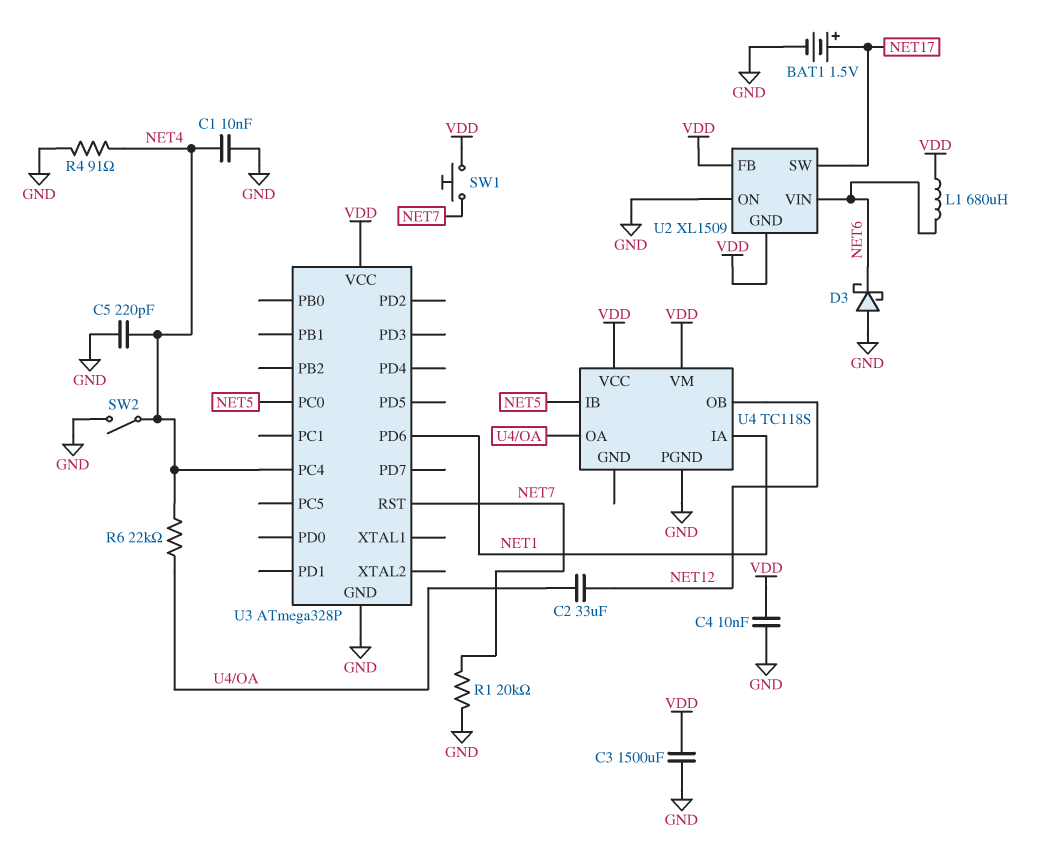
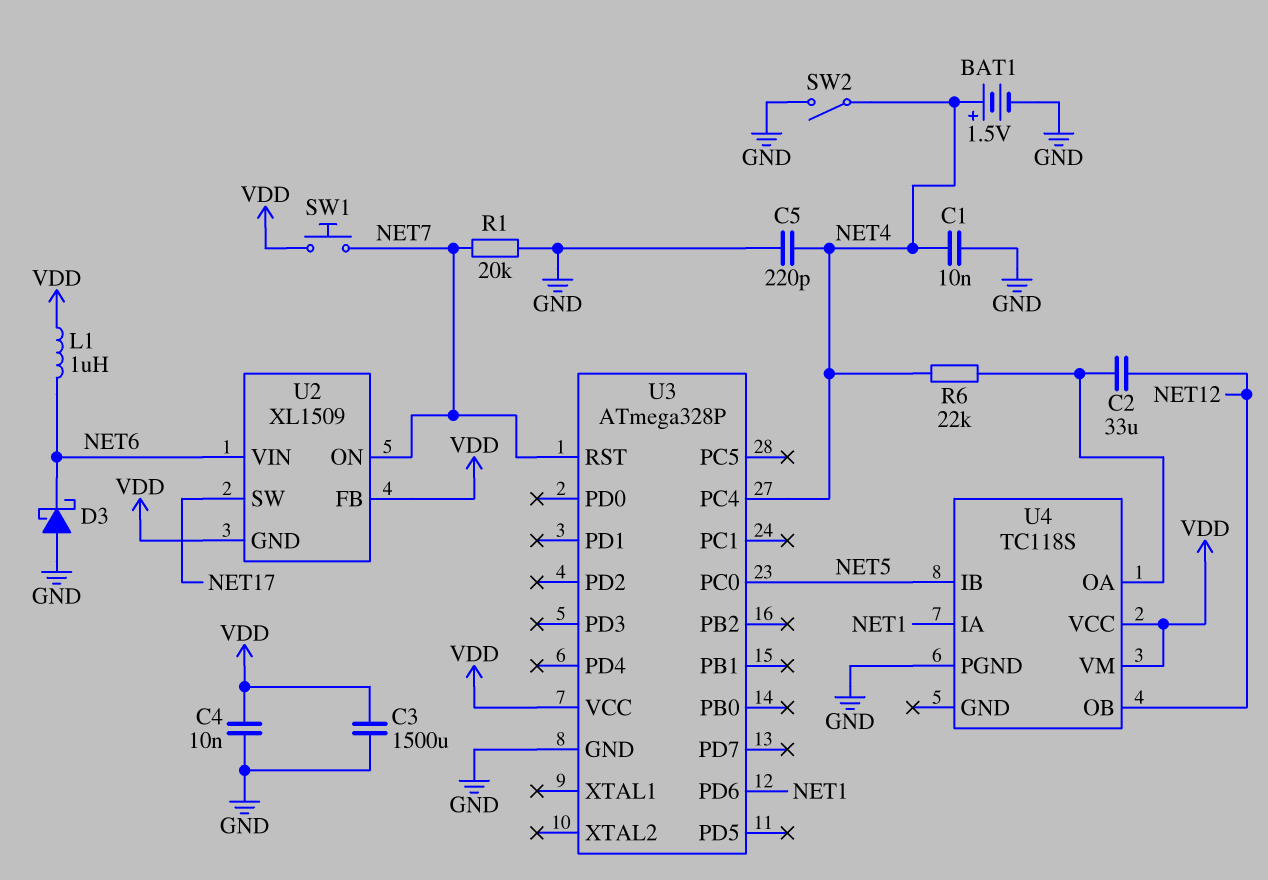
BAT1: 1.5V (plus NET17, minus GND) -> 1.5V (plus NET4, minus GND)
L1: 680uH (NET6, VDD) -> 1uH (NET6, VDD)
R4: 91 (GND, NET4) -> none
U2 pin ON: GND -> NET7

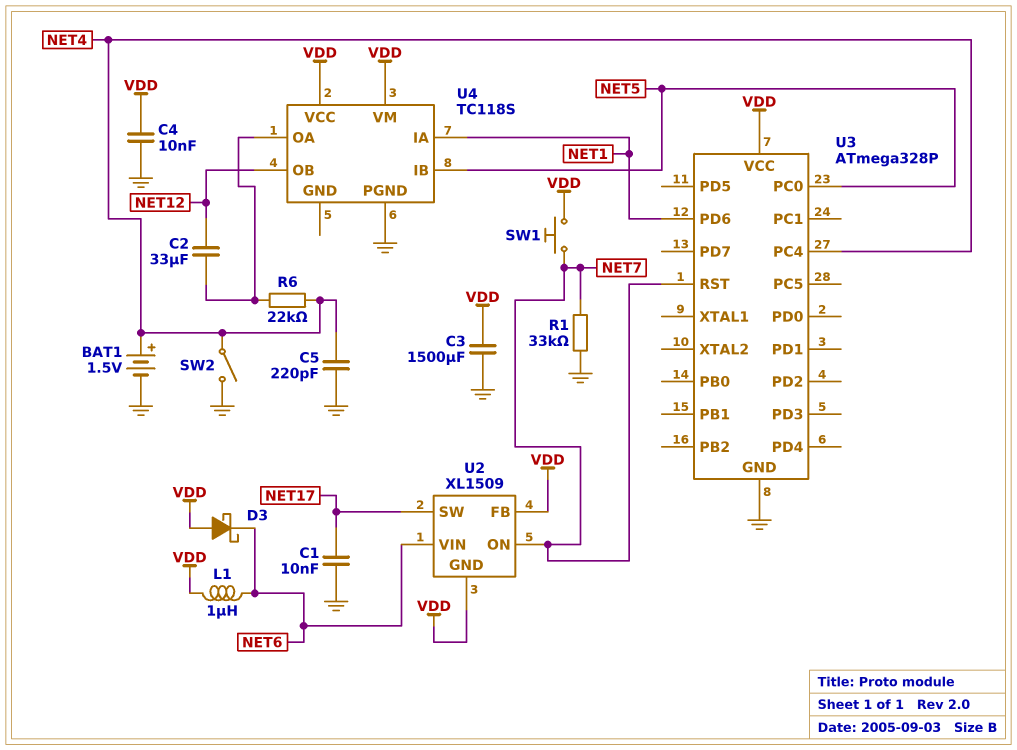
C1: 10nF (GND, NET4) -> 10nF (GND, NET17)
D3: schottky (A GND, K NET6) -> schottky (A VDD, K NET6)
R1: 20k (GND, NET7) -> 33k (GND, NET7)

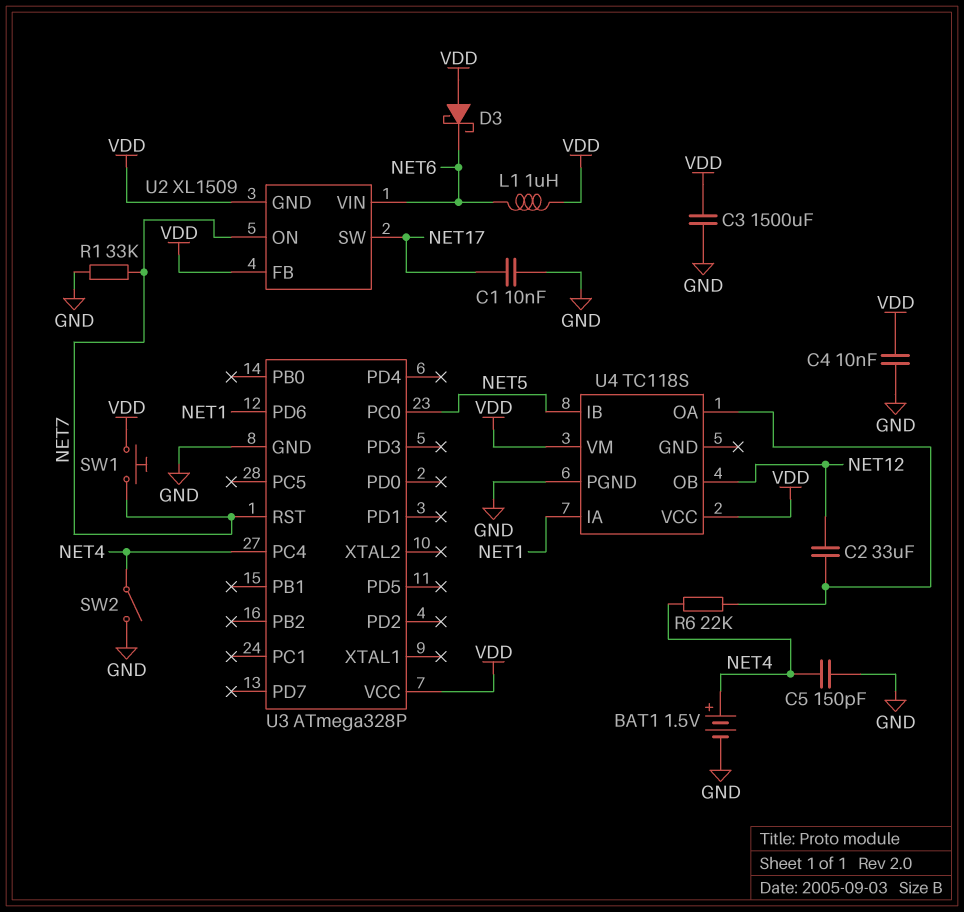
C5: 220pF (GND, NET4) -> 150pF (GND, NET4)

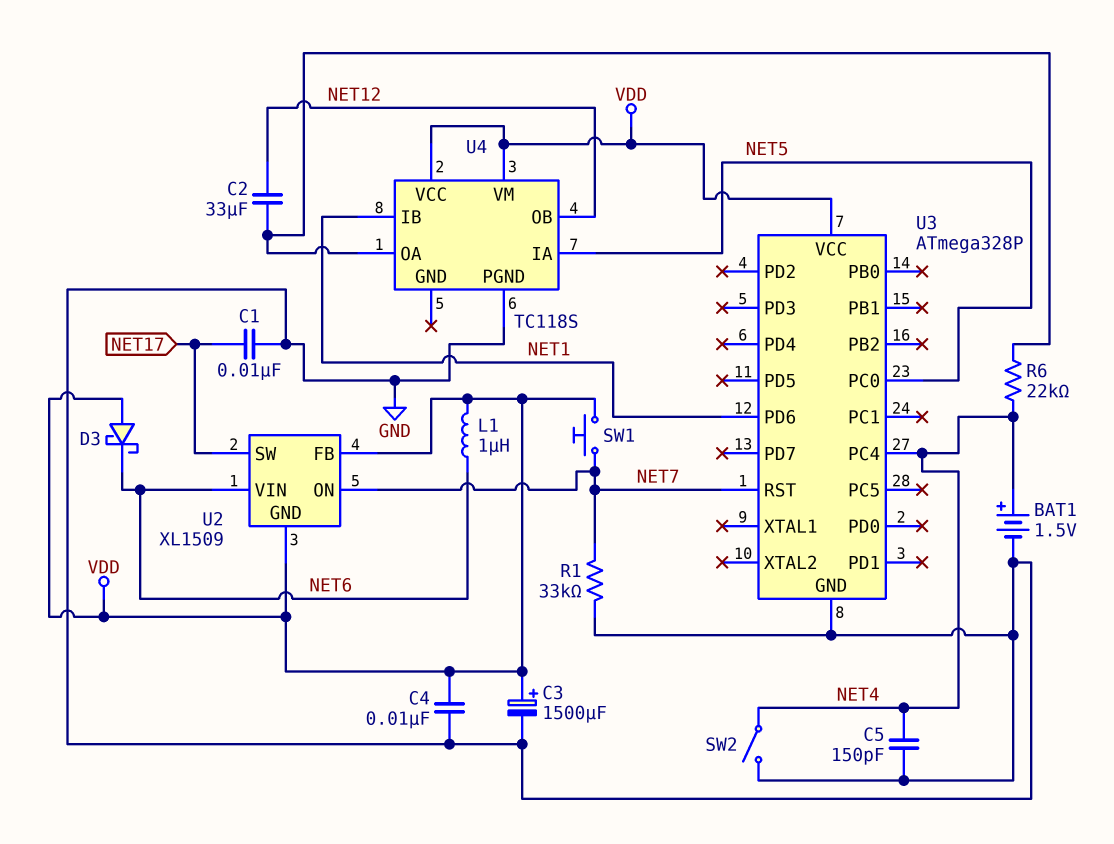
C3: 1500uF (GND, VDD) -> 1500uF (plus VDD, minus GND)
U4 pin IA: NET1 -> NET5
U4 pin IB: NET5 -> NET1

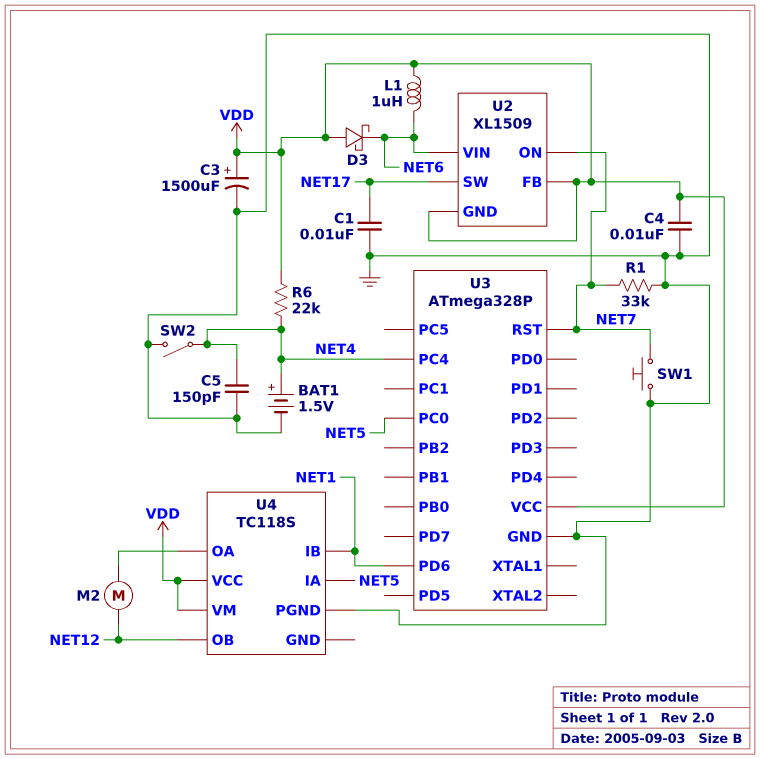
C2: 33uF (NET12, U4/OA) -> none
M2: none -> motor (NET12, U4/OA)
R6: 22k (NET4, U4/OA) -> 22k (NET4, VDD)
SW1: button (NET7, VDD) -> button (GND, NET7)

